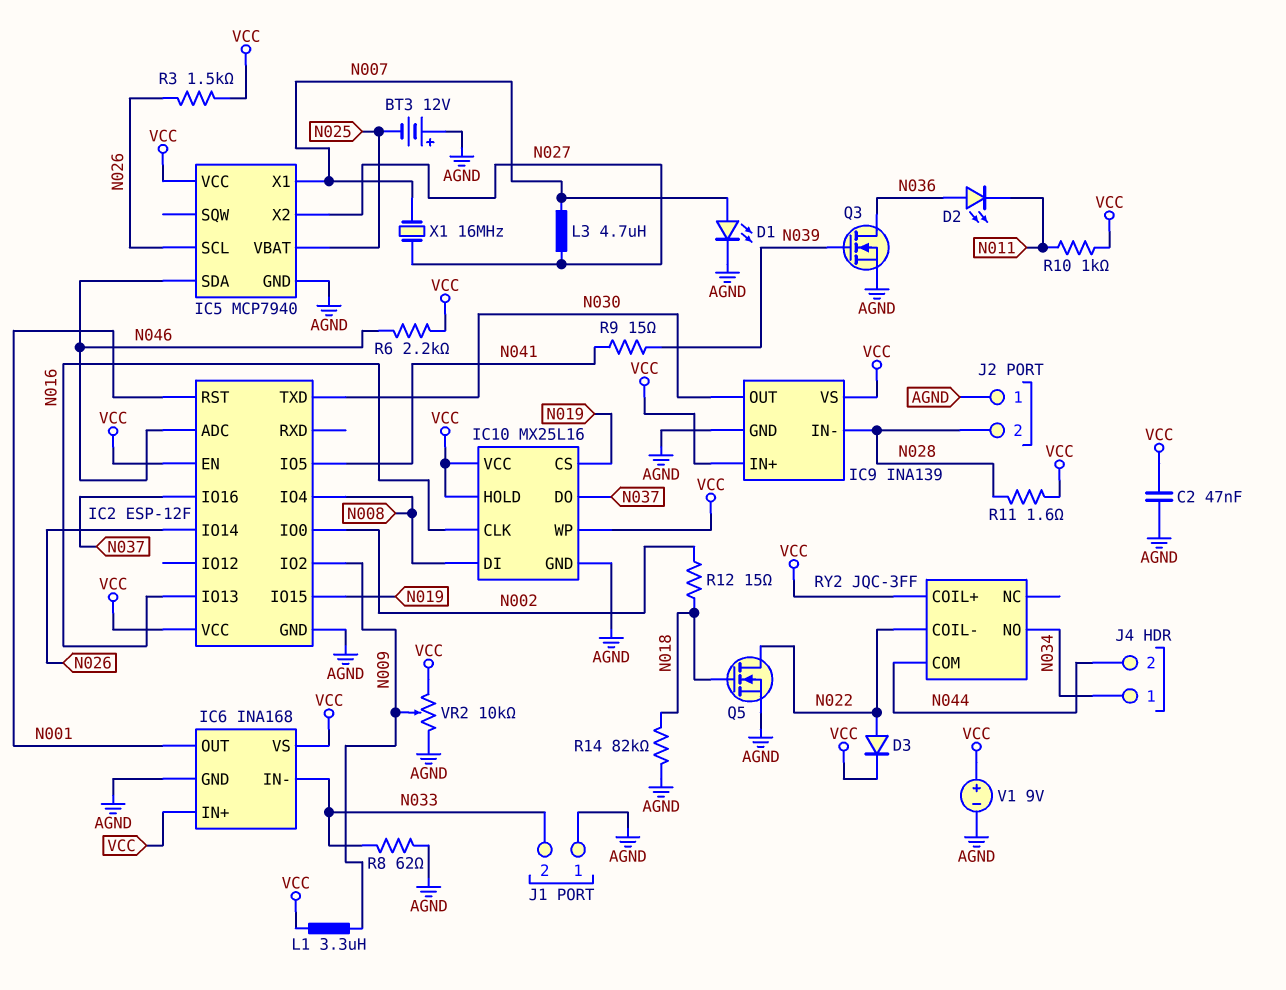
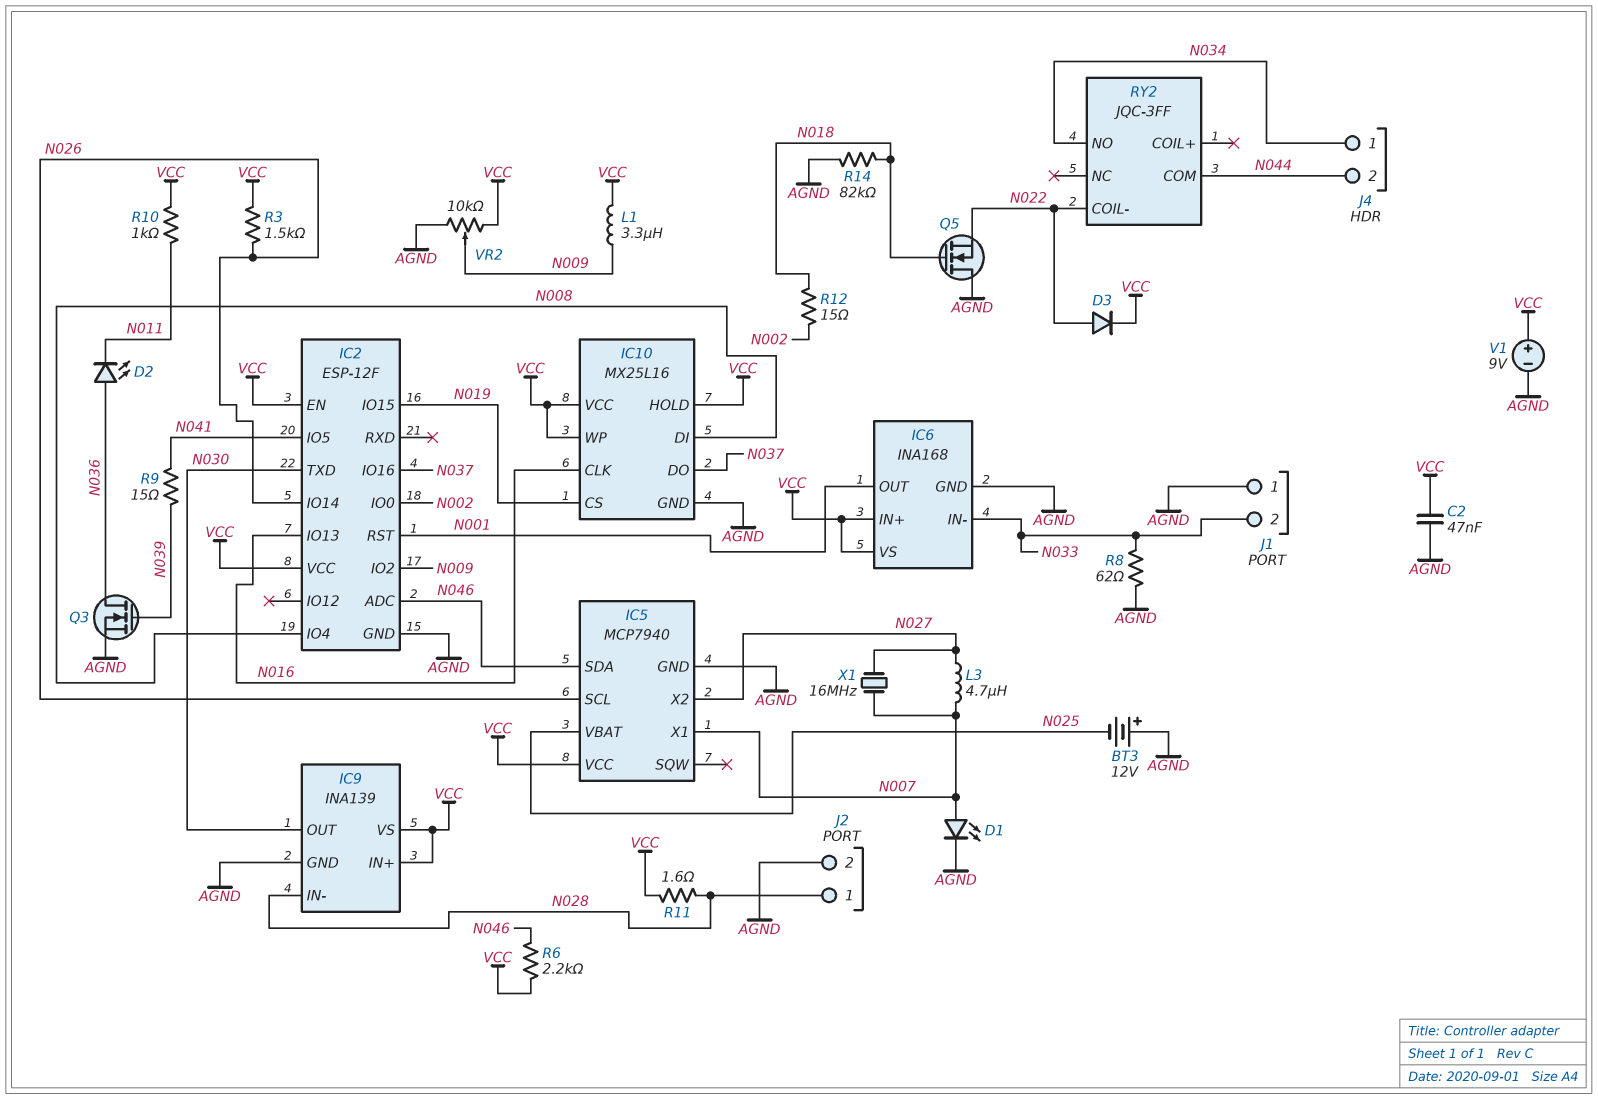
J2 pin 1: AGND -> N028
J2 pin 2: N028 -> AGND
Q5: NMOS (G N018, D N022, S AGND) -> NMOS (G N018, D AGND, S N022)
RY2 pin COIL+: VCC -> none

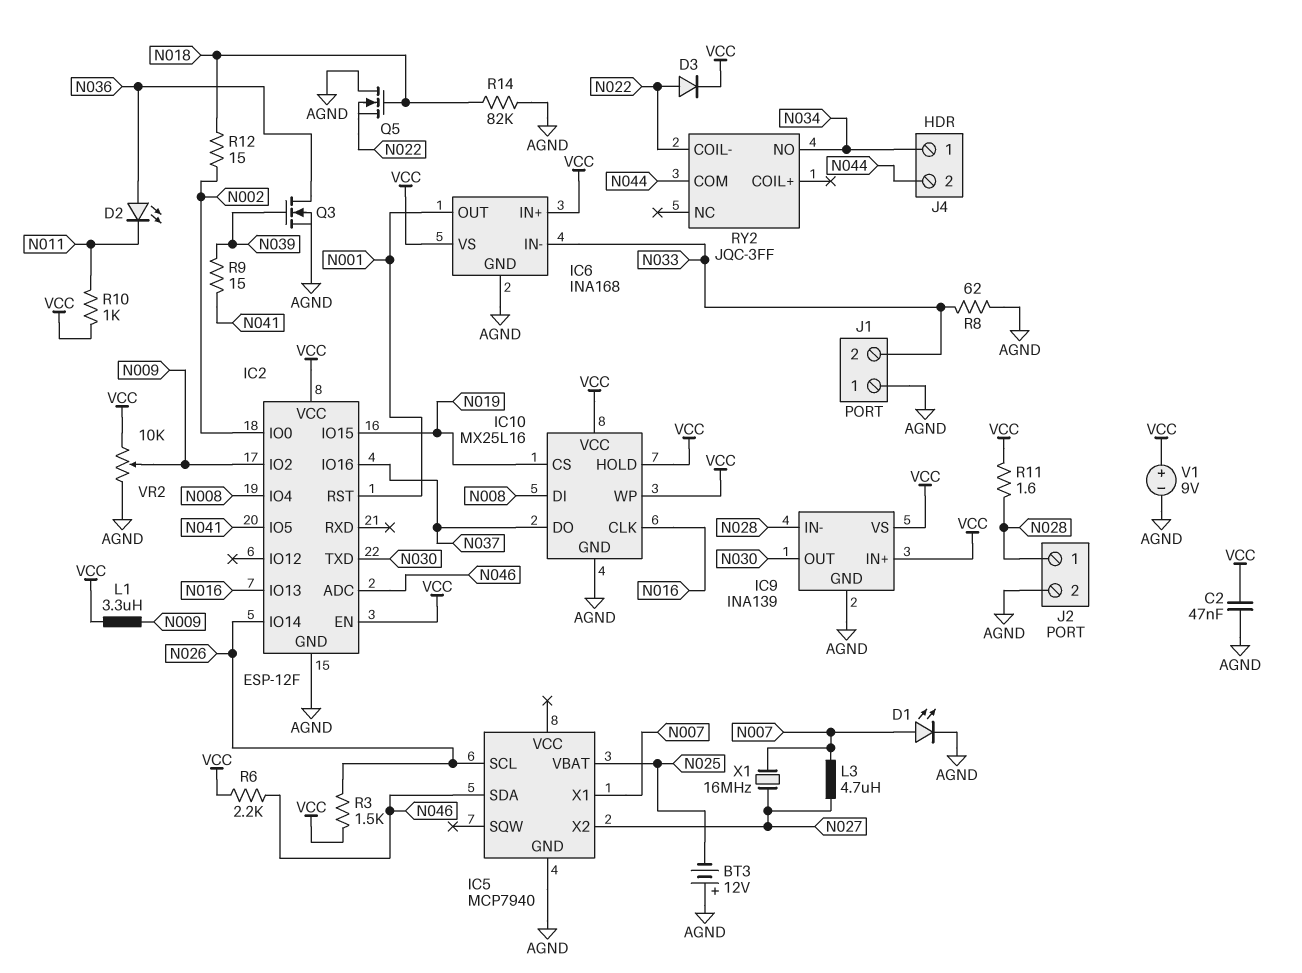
IC5 pin VCC: VCC -> none

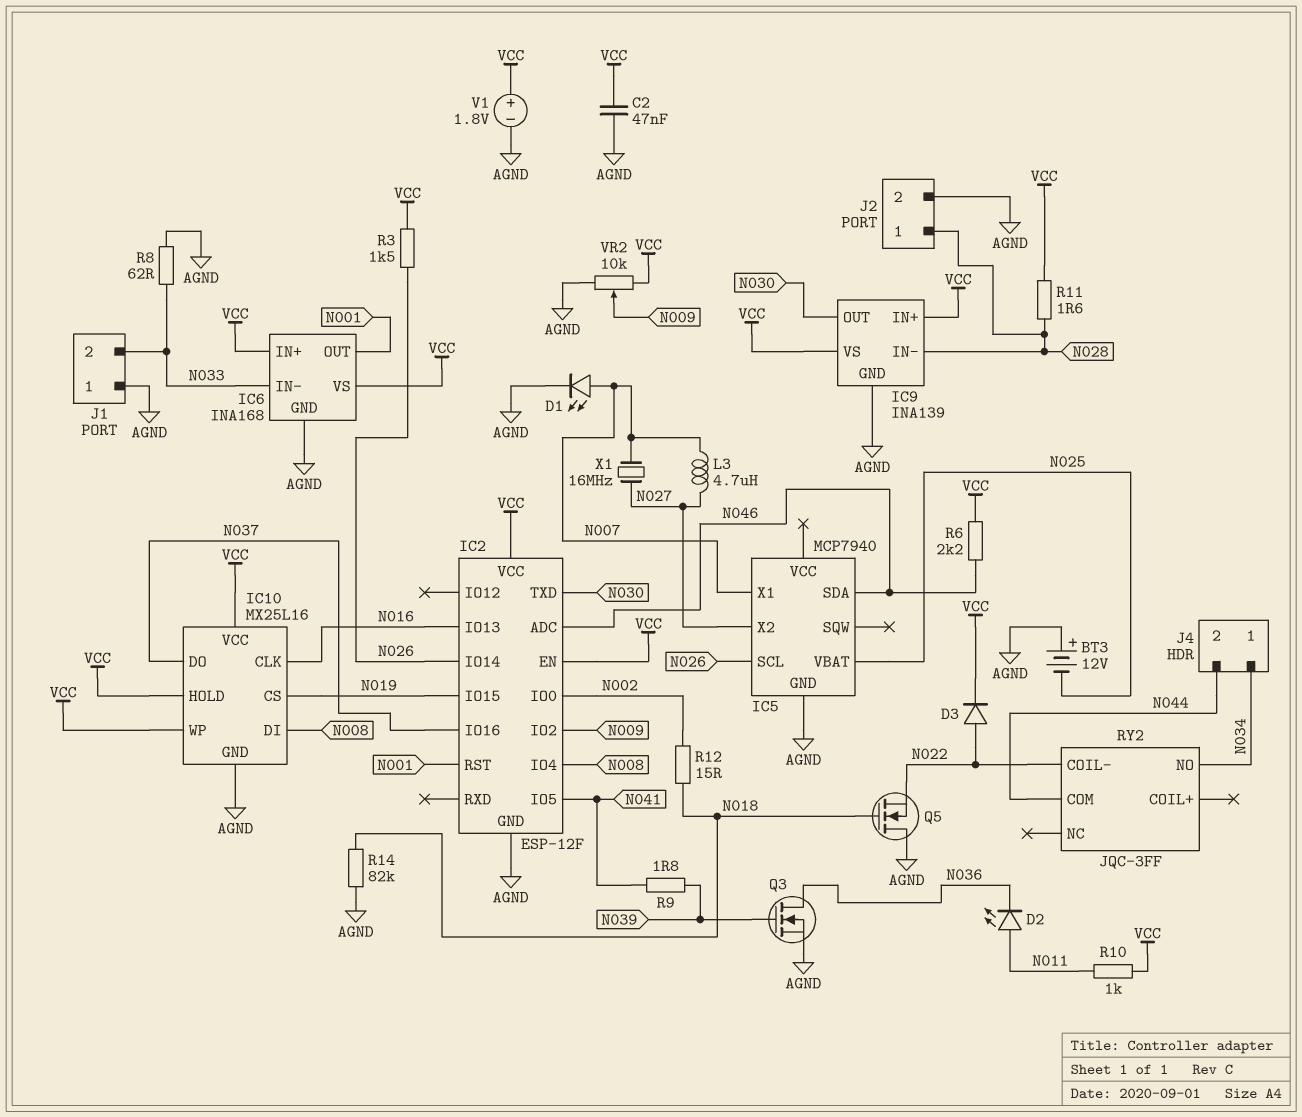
D2: LED (A N036, K N011) -> LED (A N011, K N036)
L1: 3.3uH (N009, VCC) -> none
R9: 15 (N039, N041) -> 1.8 (N039, N041)
V1: 9V (plus VCC, minus AGND) -> 1.8V (plus VCC, minus AGND)

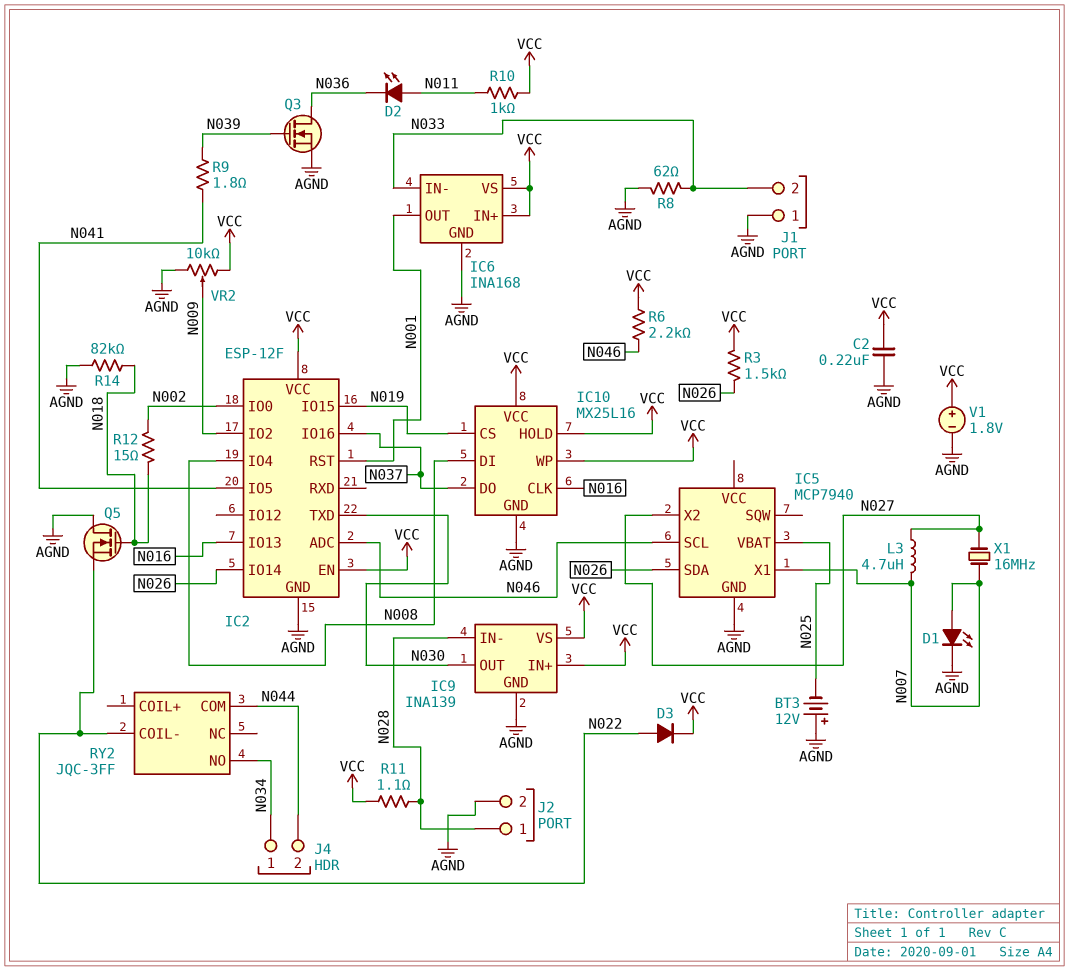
C2: 47nF (AGND, VCC) -> 220nF (AGND, VCC)
IC5 pin SCL: N026 -> N046
IC5 pin SDA: N046 -> N026
R11: 1.6 (N028, VCC) -> 1.1 (N028, VCC)

